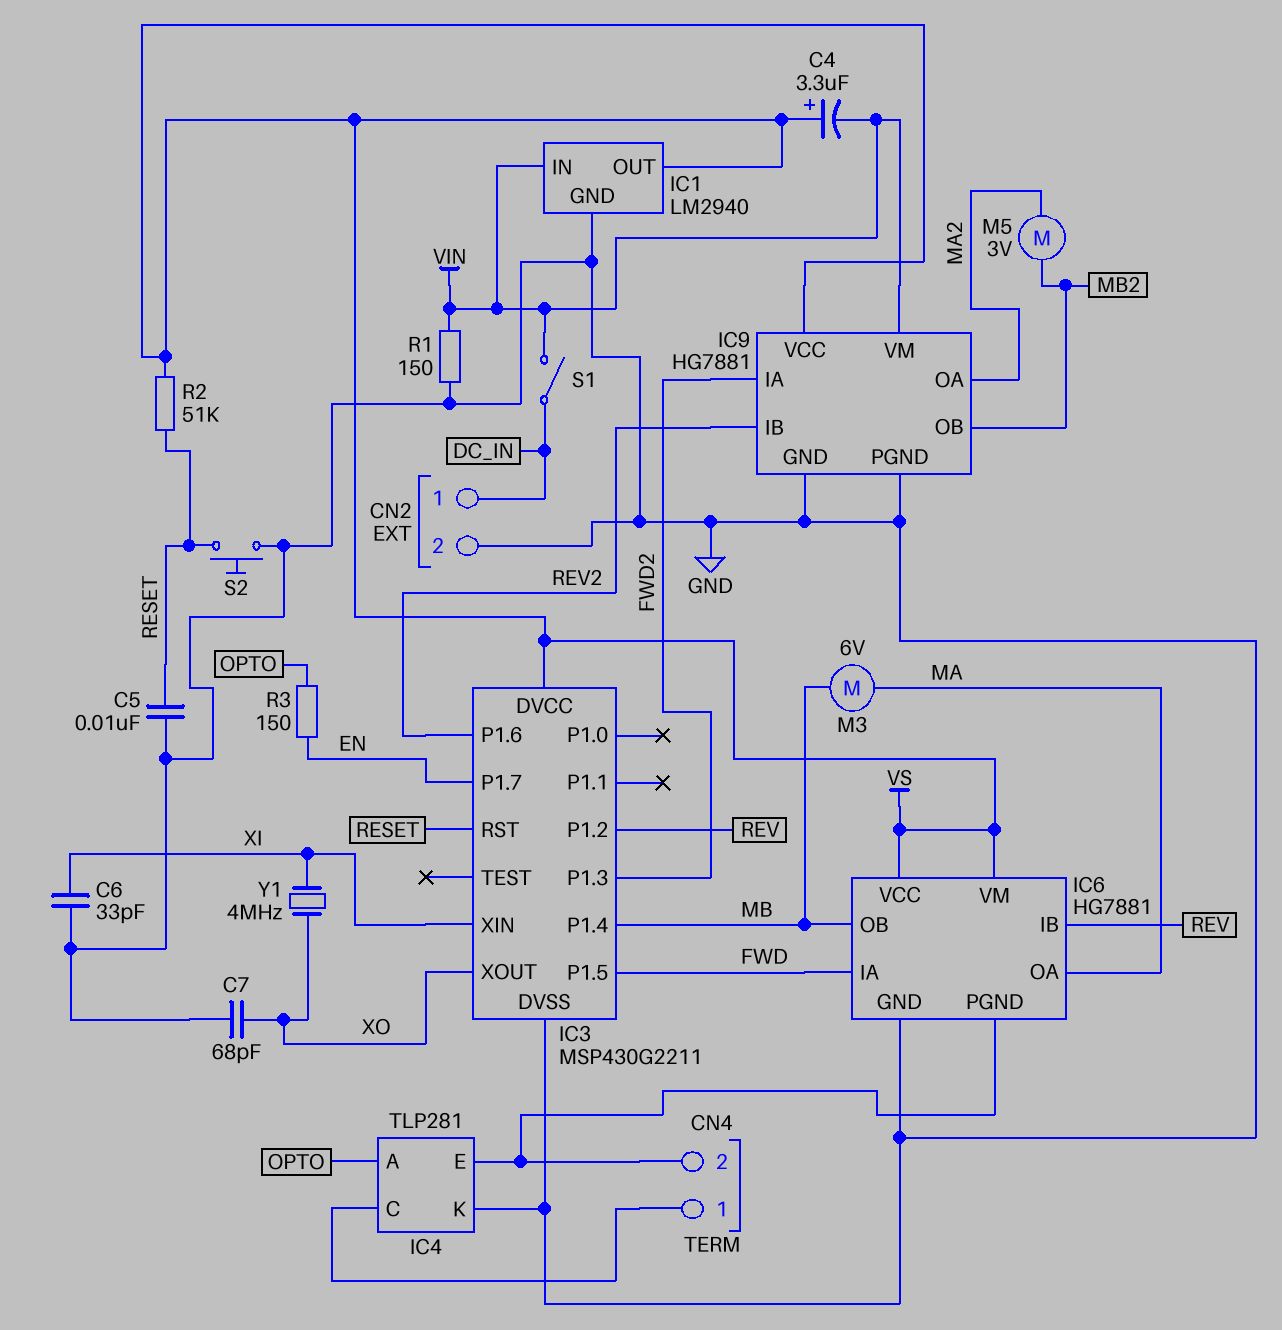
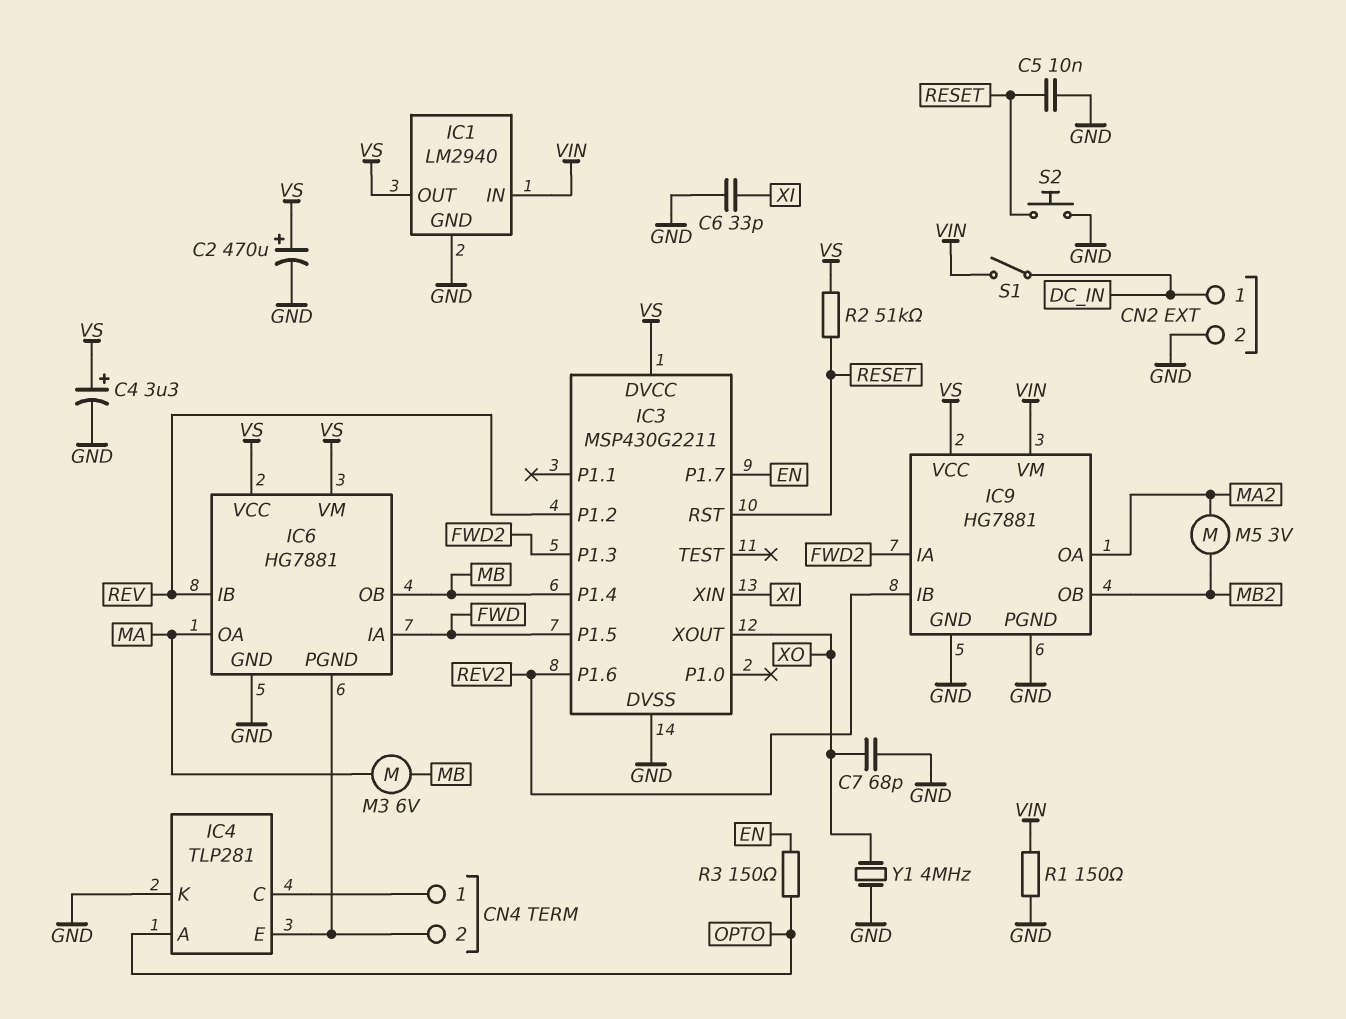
C2: none -> 470uF (plus VS, minus GND)
C4: 3.3uF (plus VS, minus VIN) -> 3.3uF (plus VS, minus GND)
Y1: 4MHz (XI, XO) -> 4MHz (GND, XO)

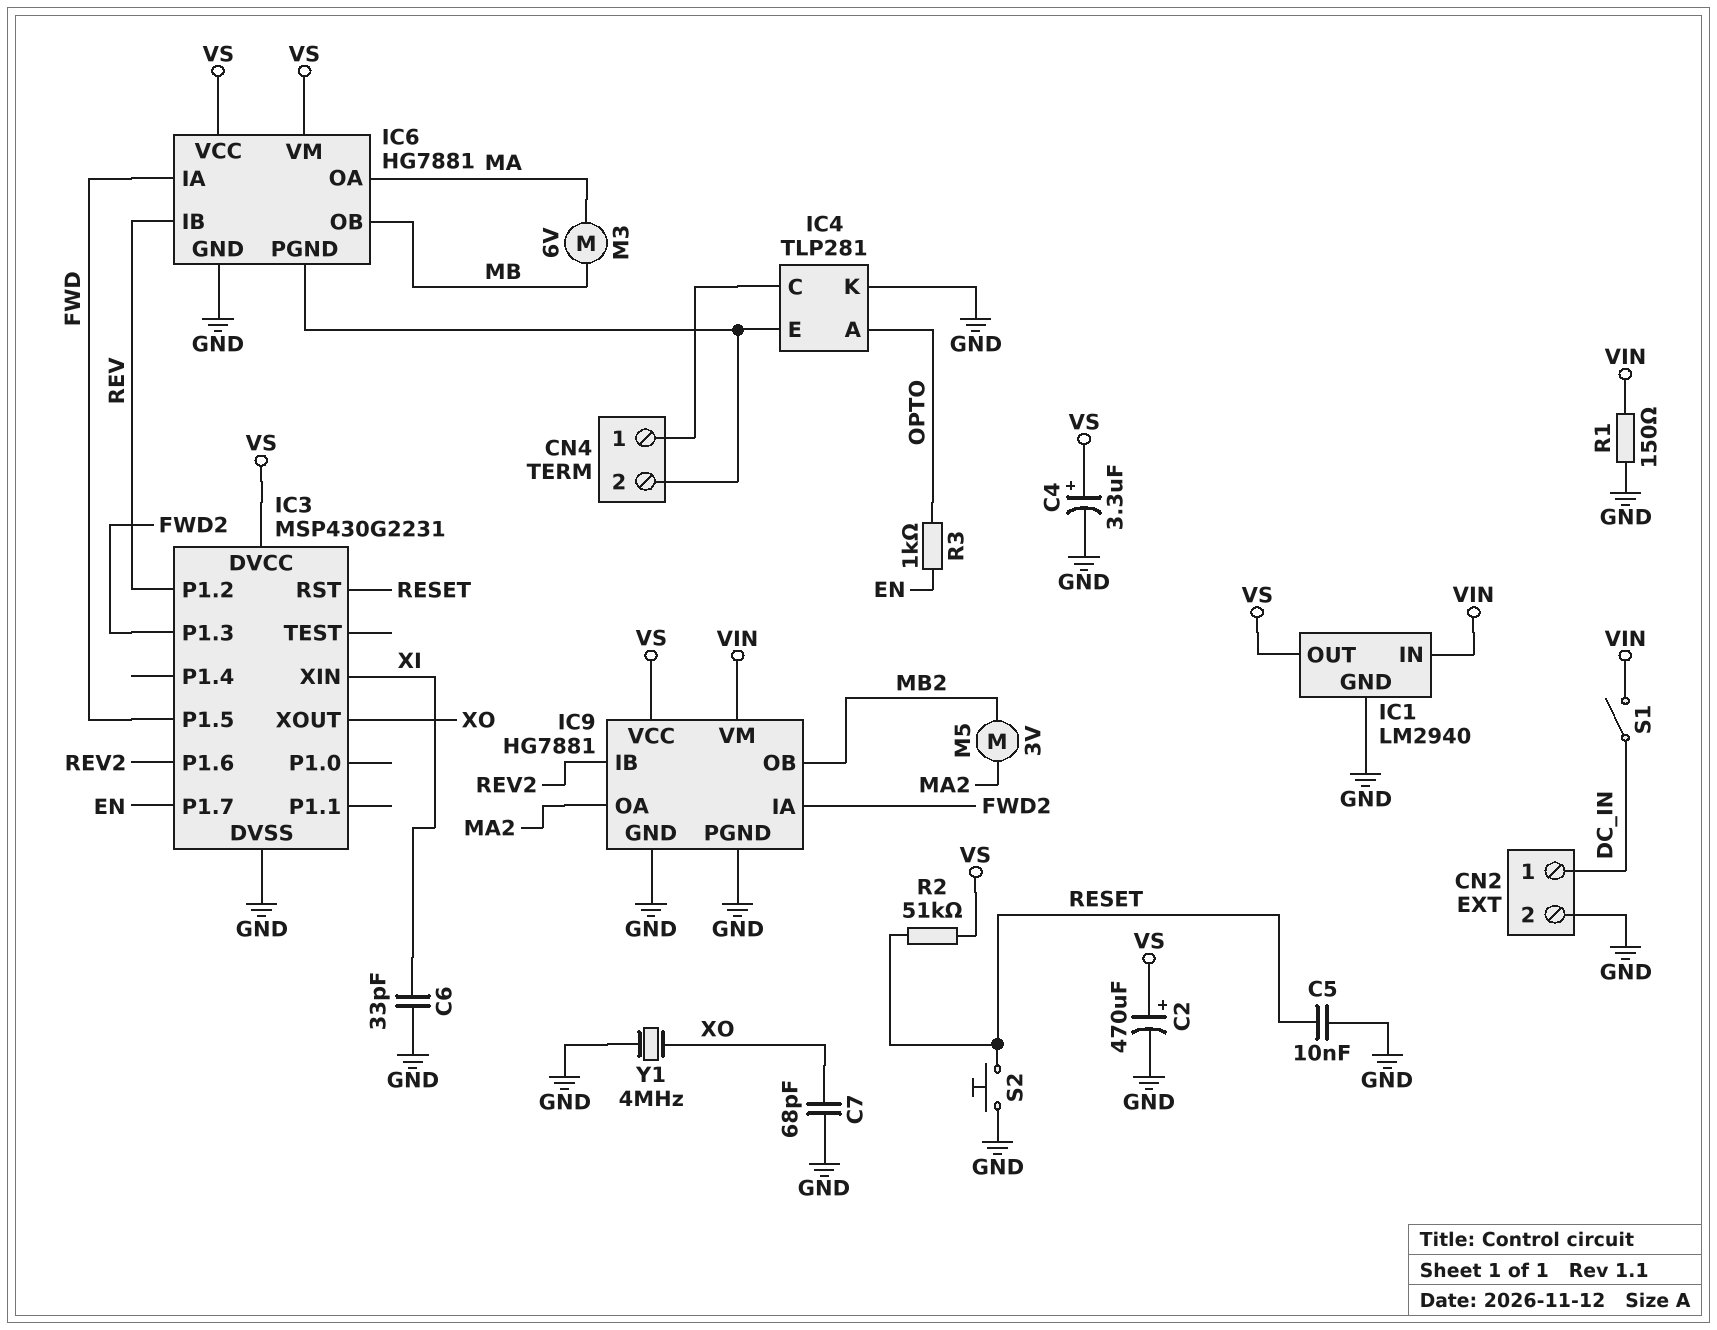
IC3: MSP430G2211 -> MSP430G2231
IC3 pin P1.4: MB -> none
R3: 150 (EN, OPTO) -> 1k (EN, OPTO)

